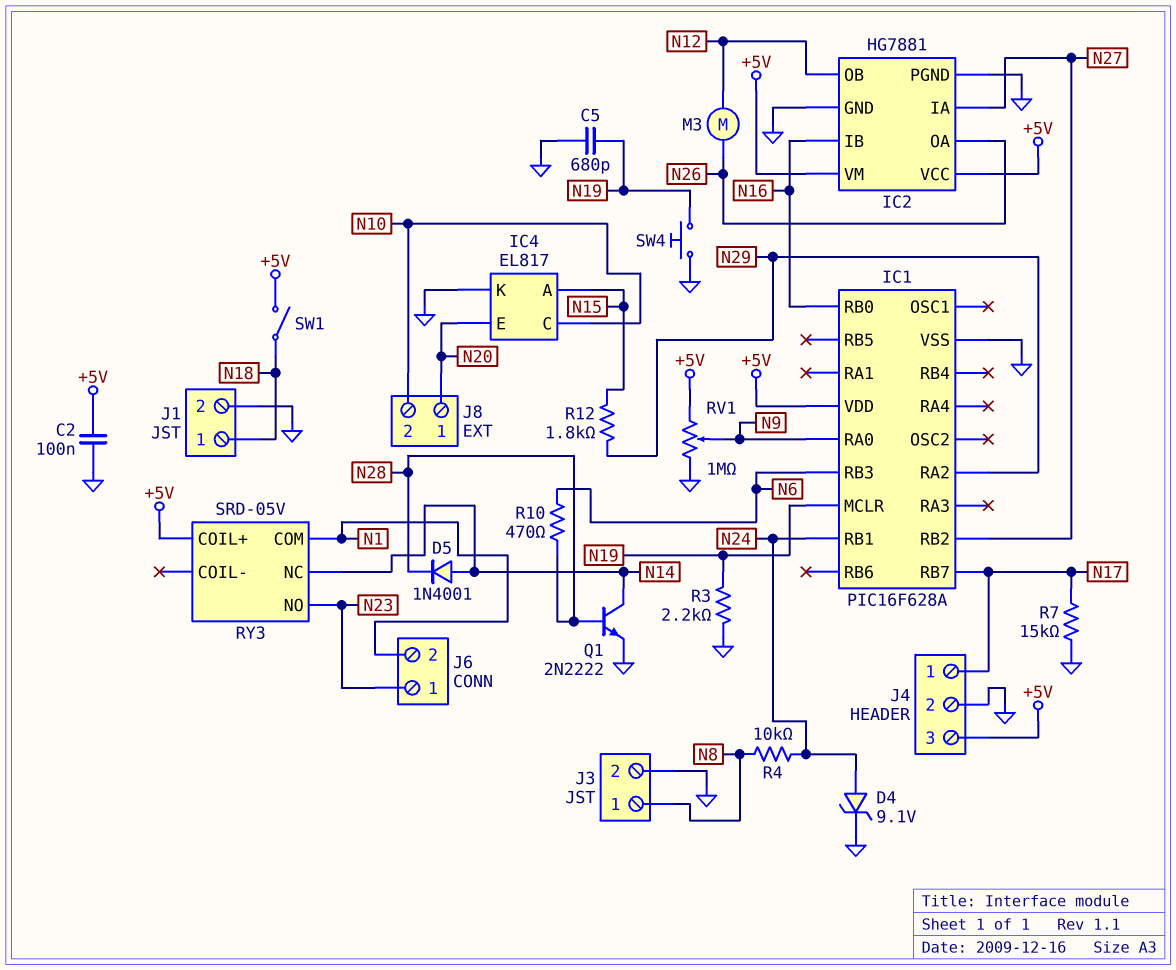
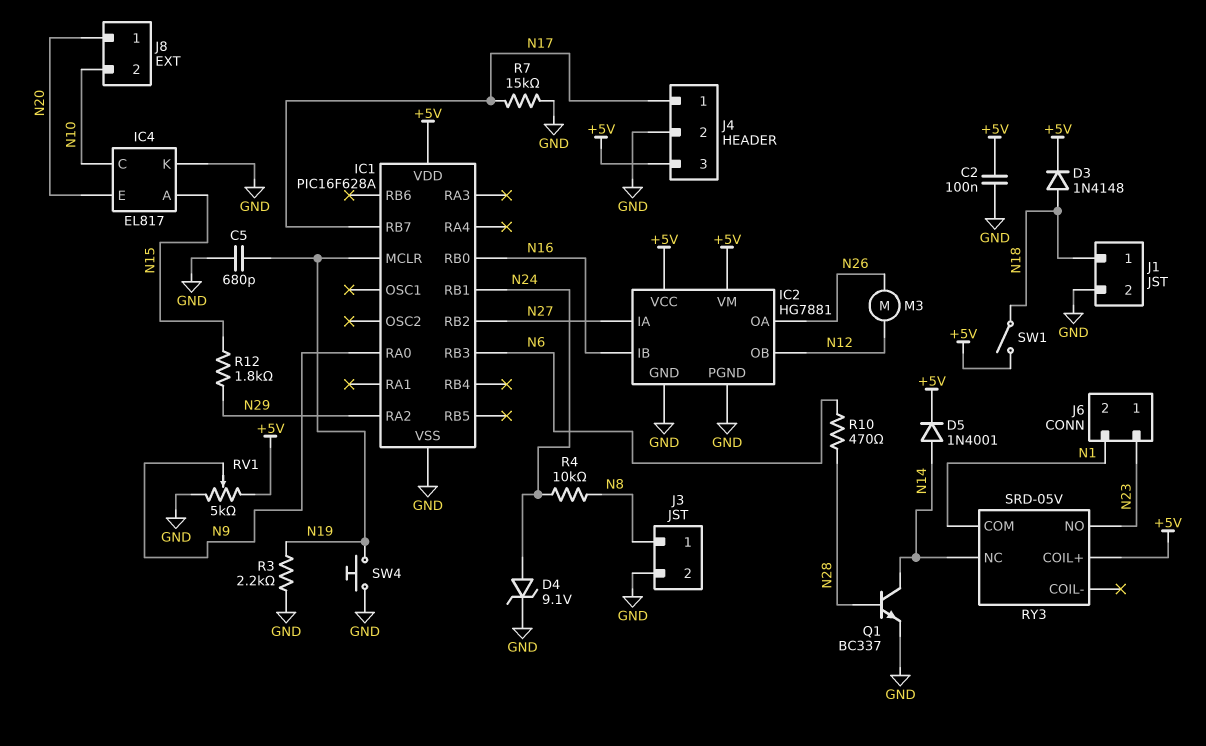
D3: none -> diode 1N4148 (A N18, K +5V)
D5: diode 1N4001 (A N14, K N28) -> diode 1N4001 (A N14, K +5V)
Q1: NPN 2N2222 (B N28, C N14, E GND) -> NPN BC337 (B N28, C N14, E GND)
RV1: 1M (+5V, GND, wiper N9) -> 5k (+5V, GND, wiper N9)

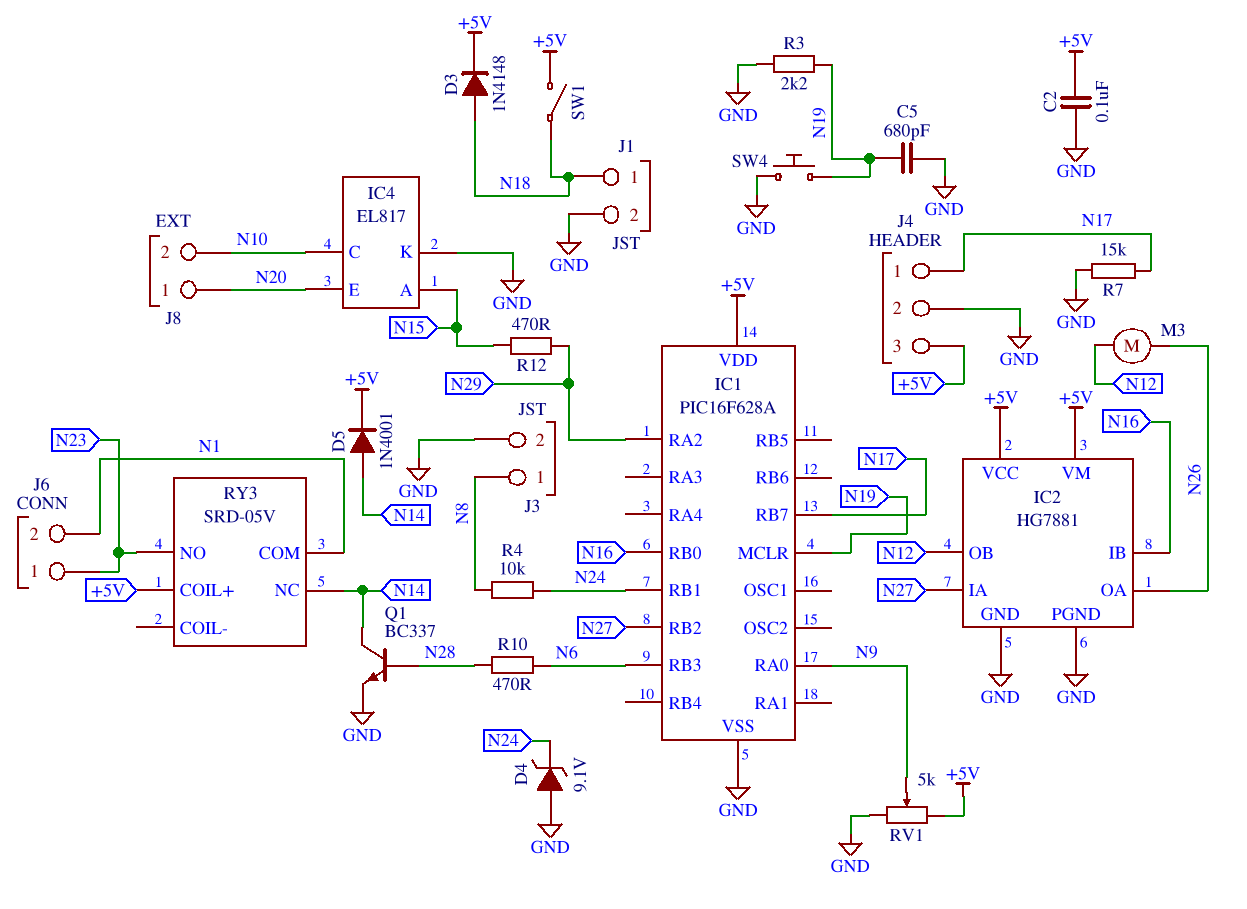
D4: zener 9.1V (A N24, K GND) -> zener 9.1V (A GND, K N24)
R12: 1.8k (N15, N29) -> 470 (N15, N29)

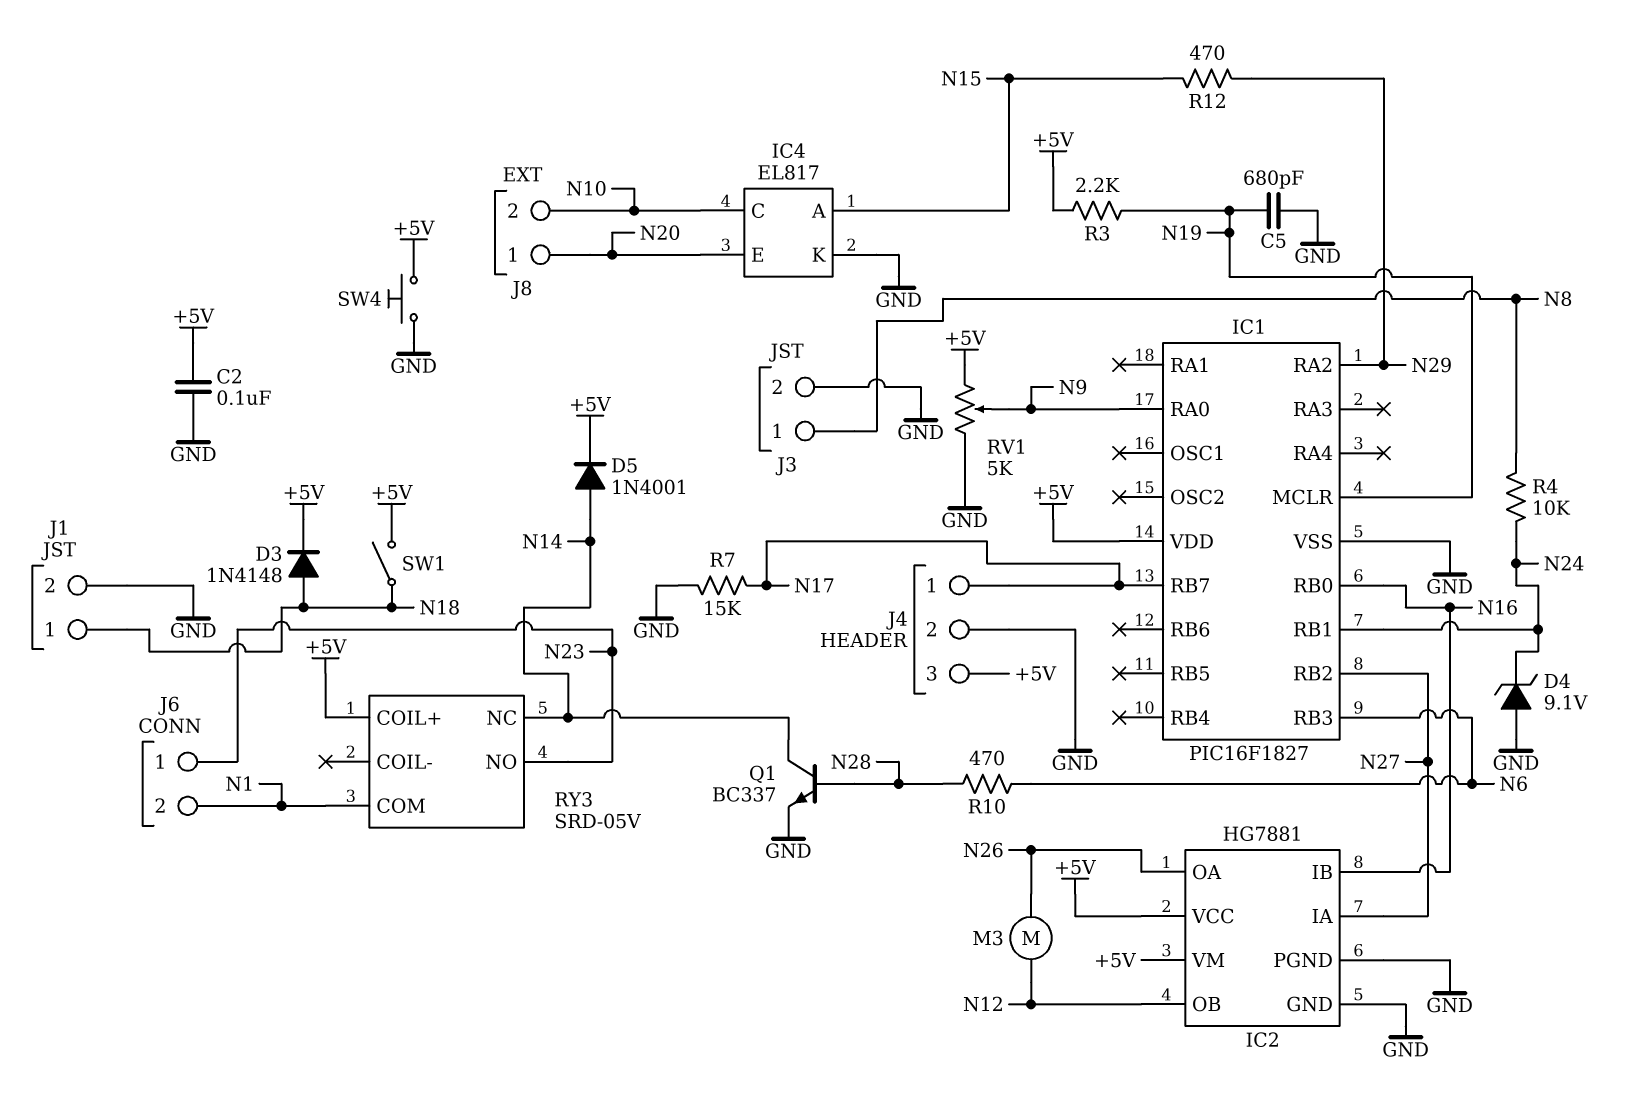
IC1: PIC16F628A -> PIC16F1827
R3: 2.2k (GND, N19) -> 2.2k (+5V, N19)
SW4: button (GND, N19) -> button (+5V, GND)

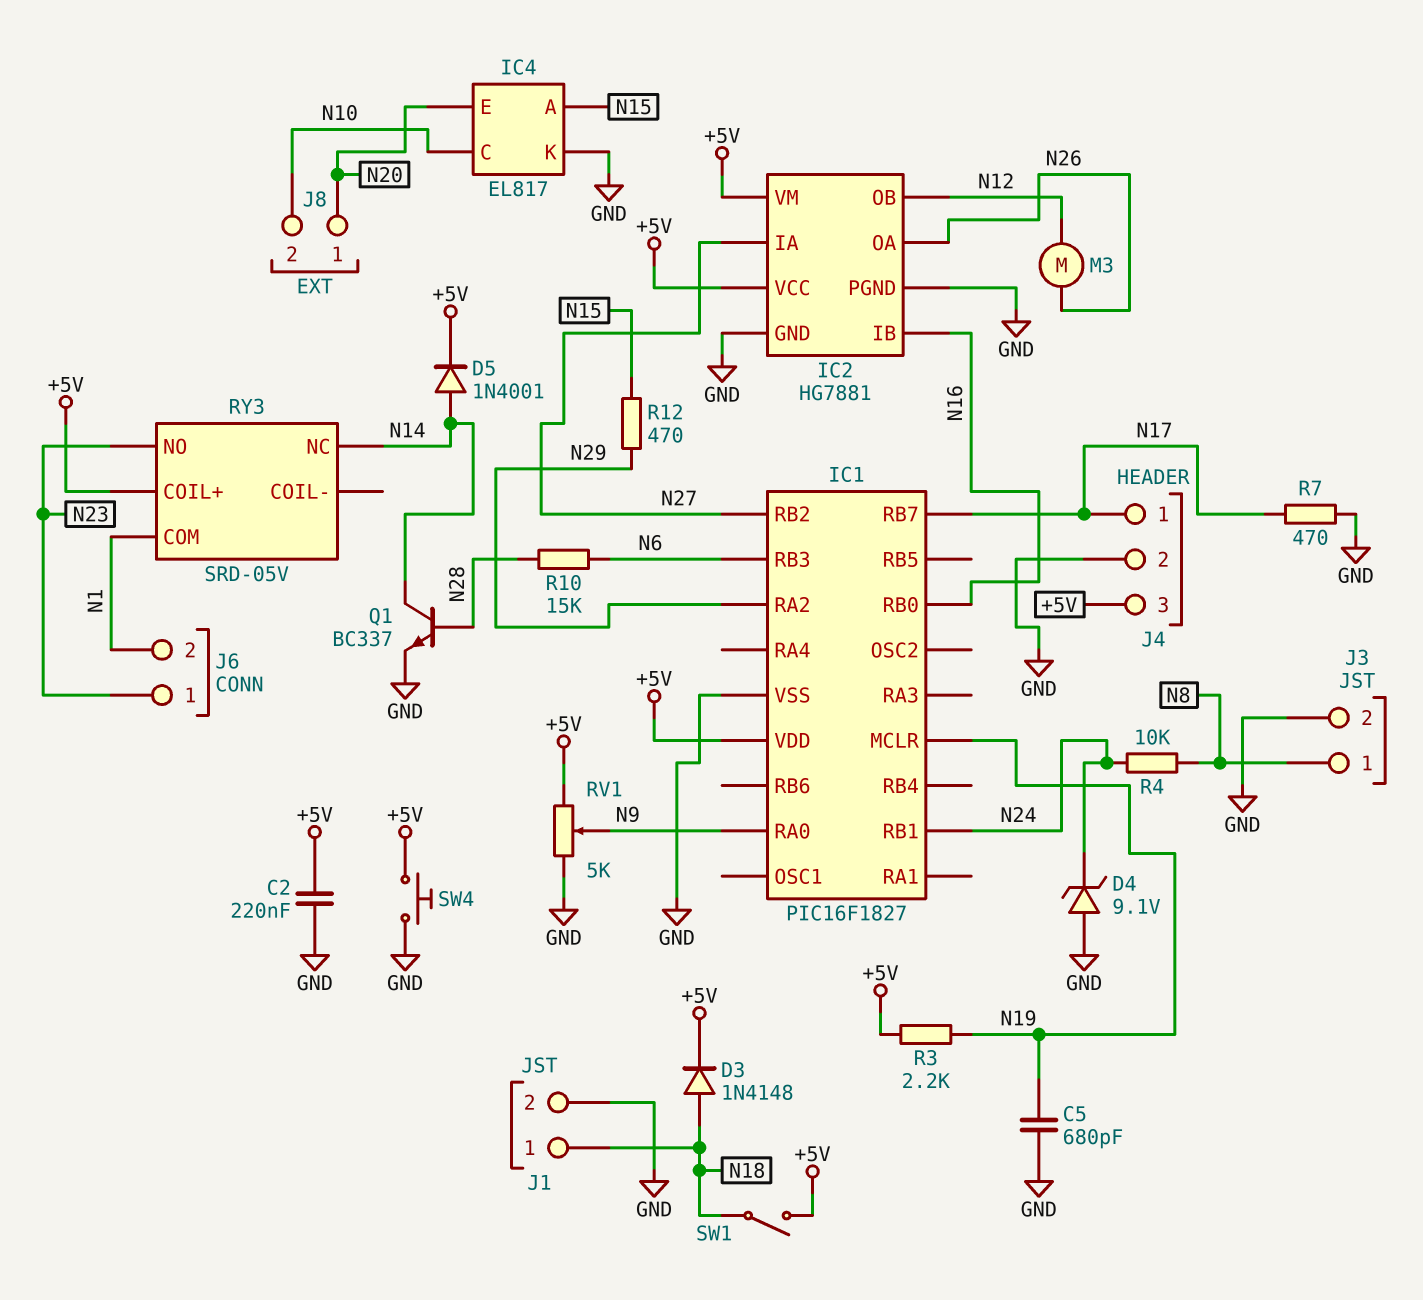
C2: 100nF (+5V, GND) -> 220nF (+5V, GND)
R7: 15k (GND, N17) -> 470 (GND, N17)
R10: 470 (N6, N28) -> 15k (N6, N28)

